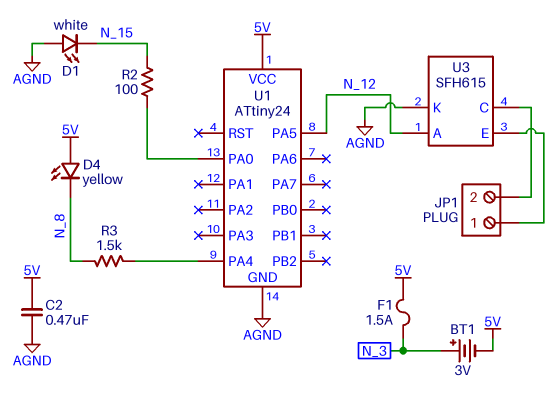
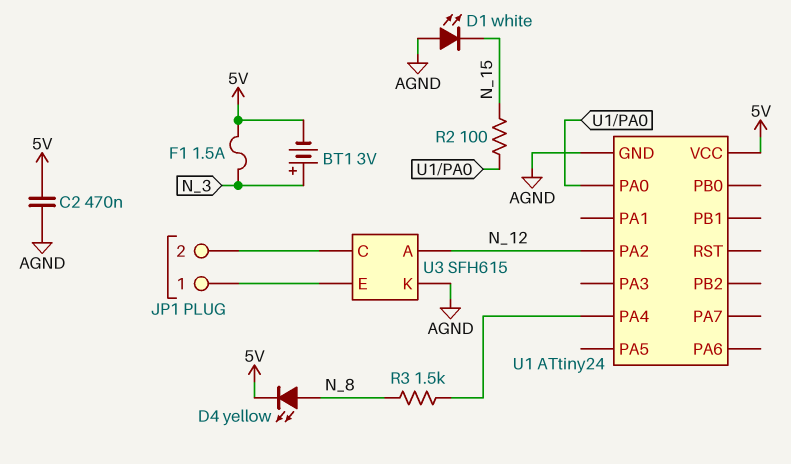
D4: LED yellow (A 5V, K N_8) -> LED yellow (A N_8, K 5V)
U1 pin PA2: none -> N_12
U1 pin PA5: N_12 -> none

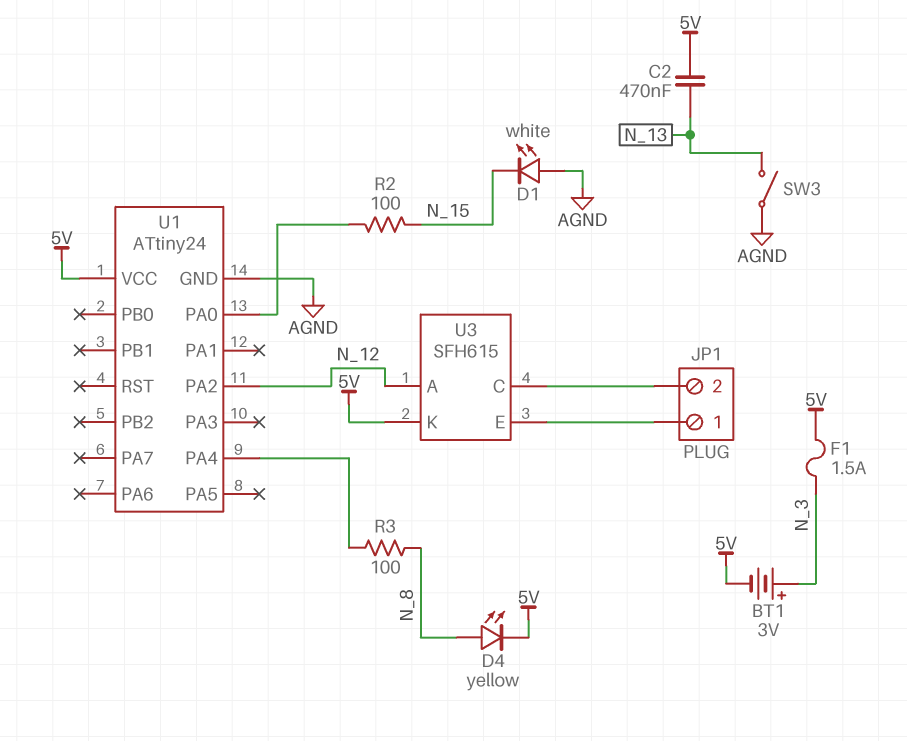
C2: 470nF (5V, AGND) -> 470nF (5V, N_13)
R3: 1.5k (N_8, U1/PA4) -> 100 (N_8, U1/PA4)
SW3: none -> switch (AGND, N_13)
U3 pin K: AGND -> 5V

